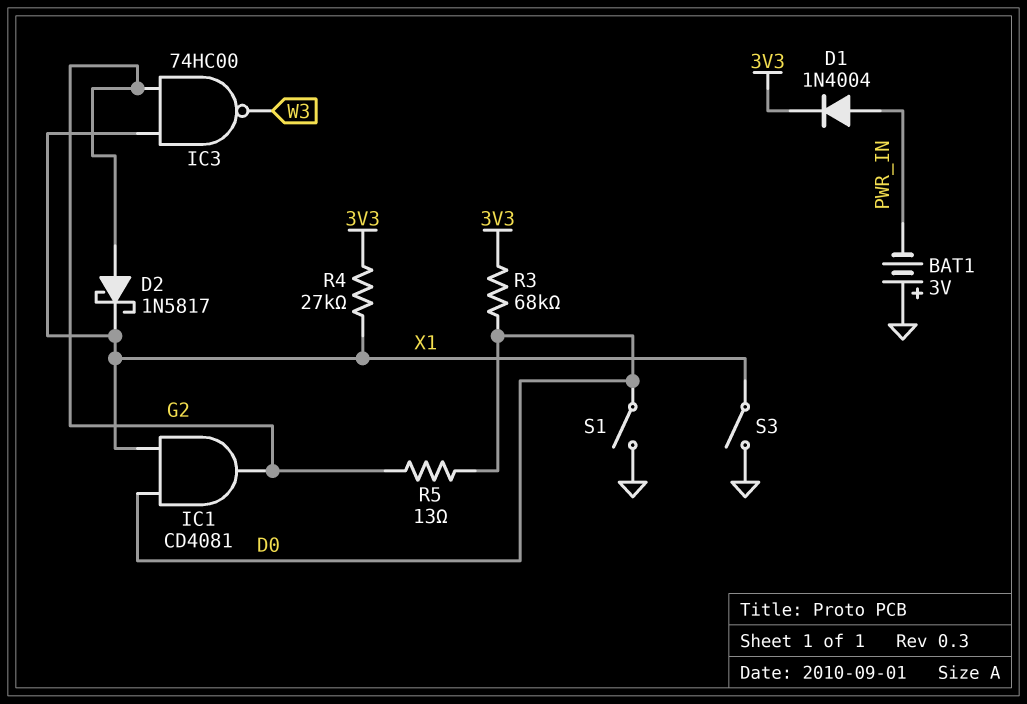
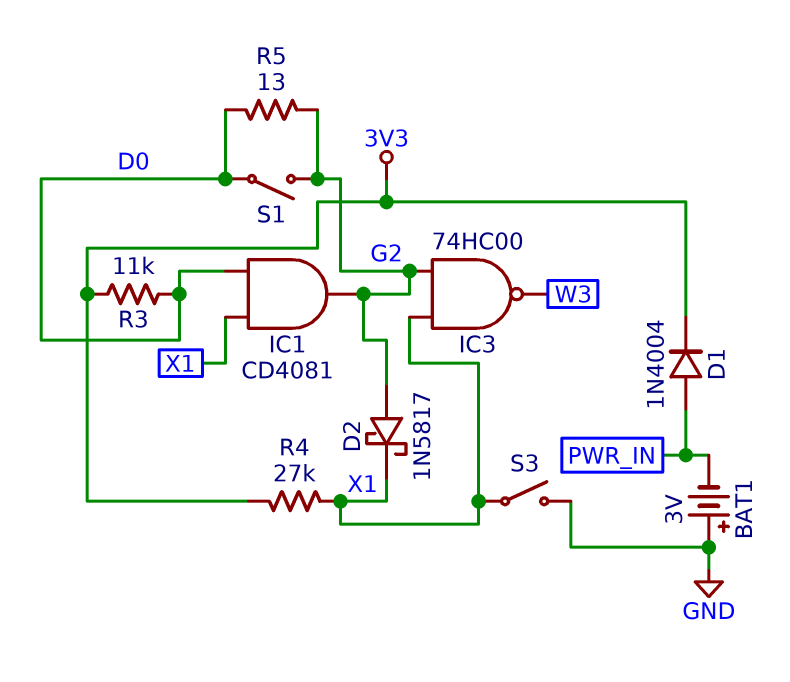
R3: 68k (3V3, D0) -> 11k (3V3, D0)
S1: switch (D0, GND) -> switch (D0, G2)

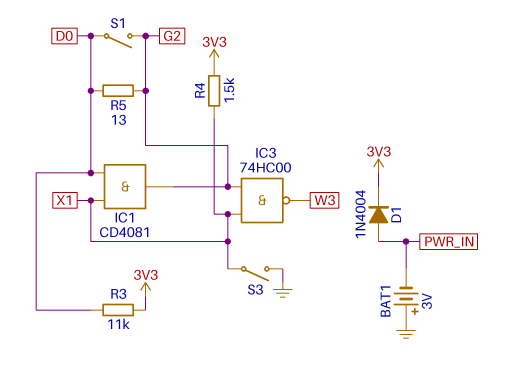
D2: schottky 1N5817 (A G2, K X1) -> none
R4: 27k (3V3, X1) -> 1.5k (3V3, X1)

